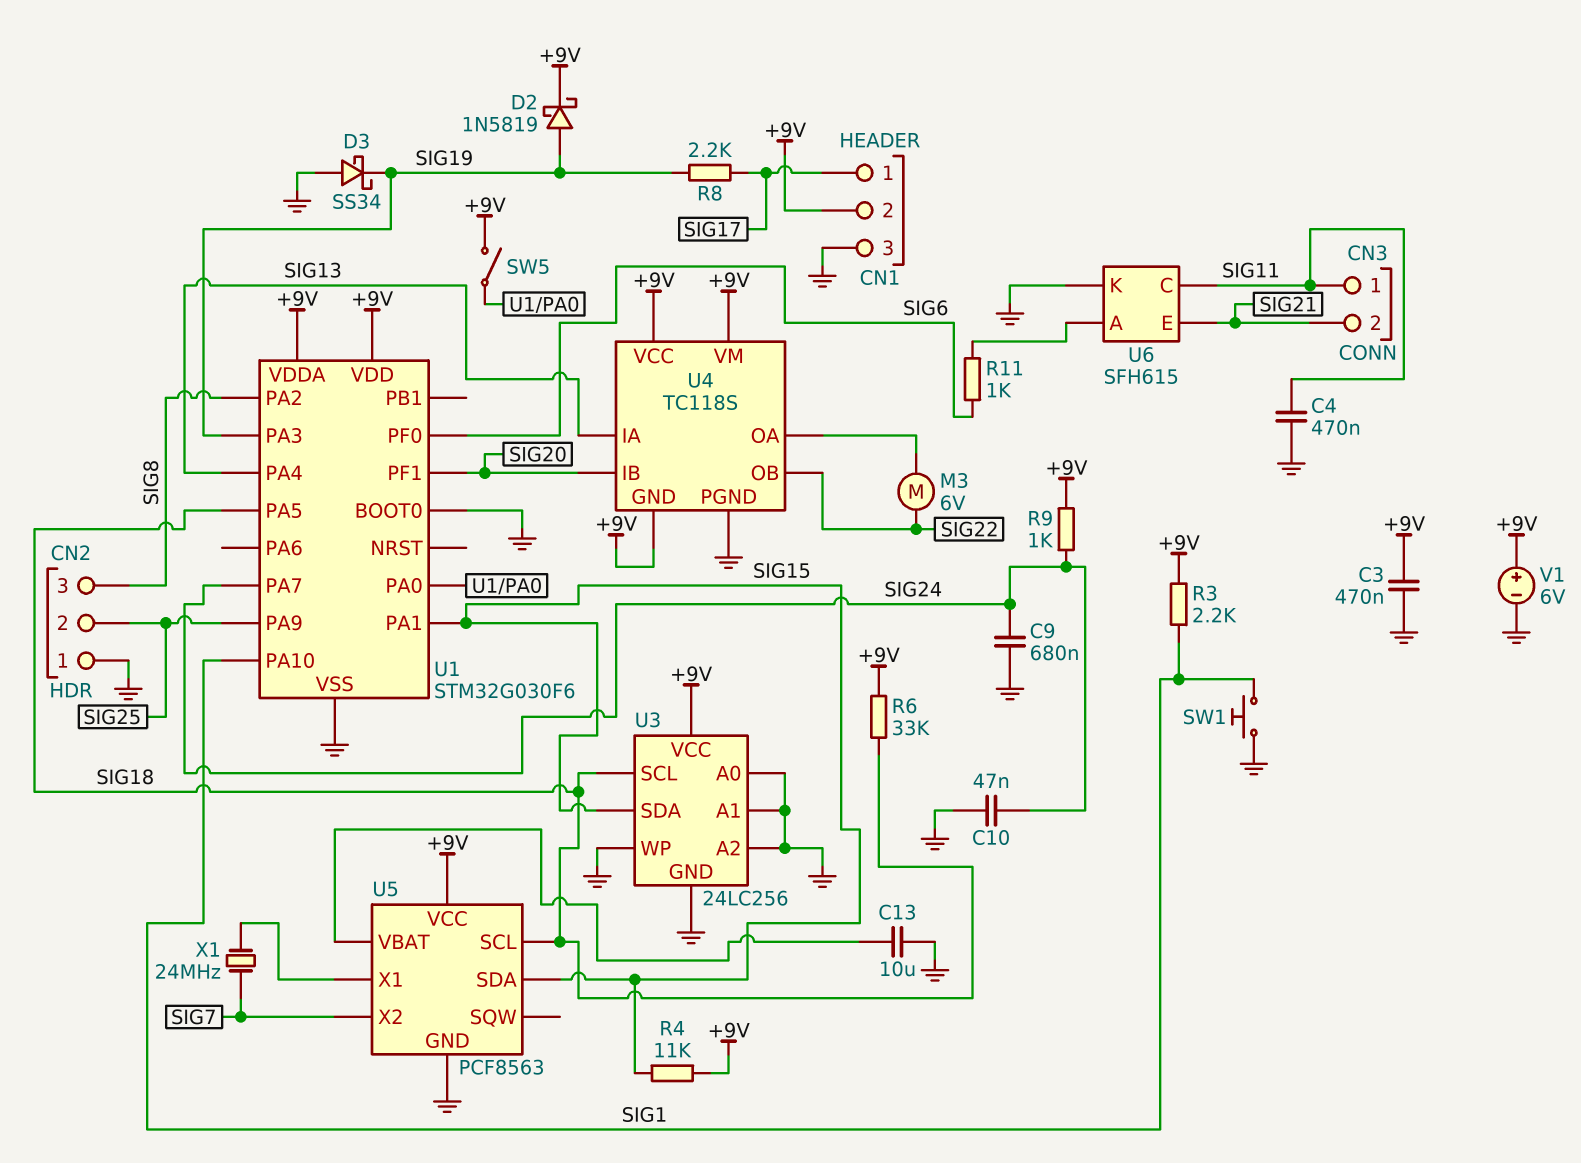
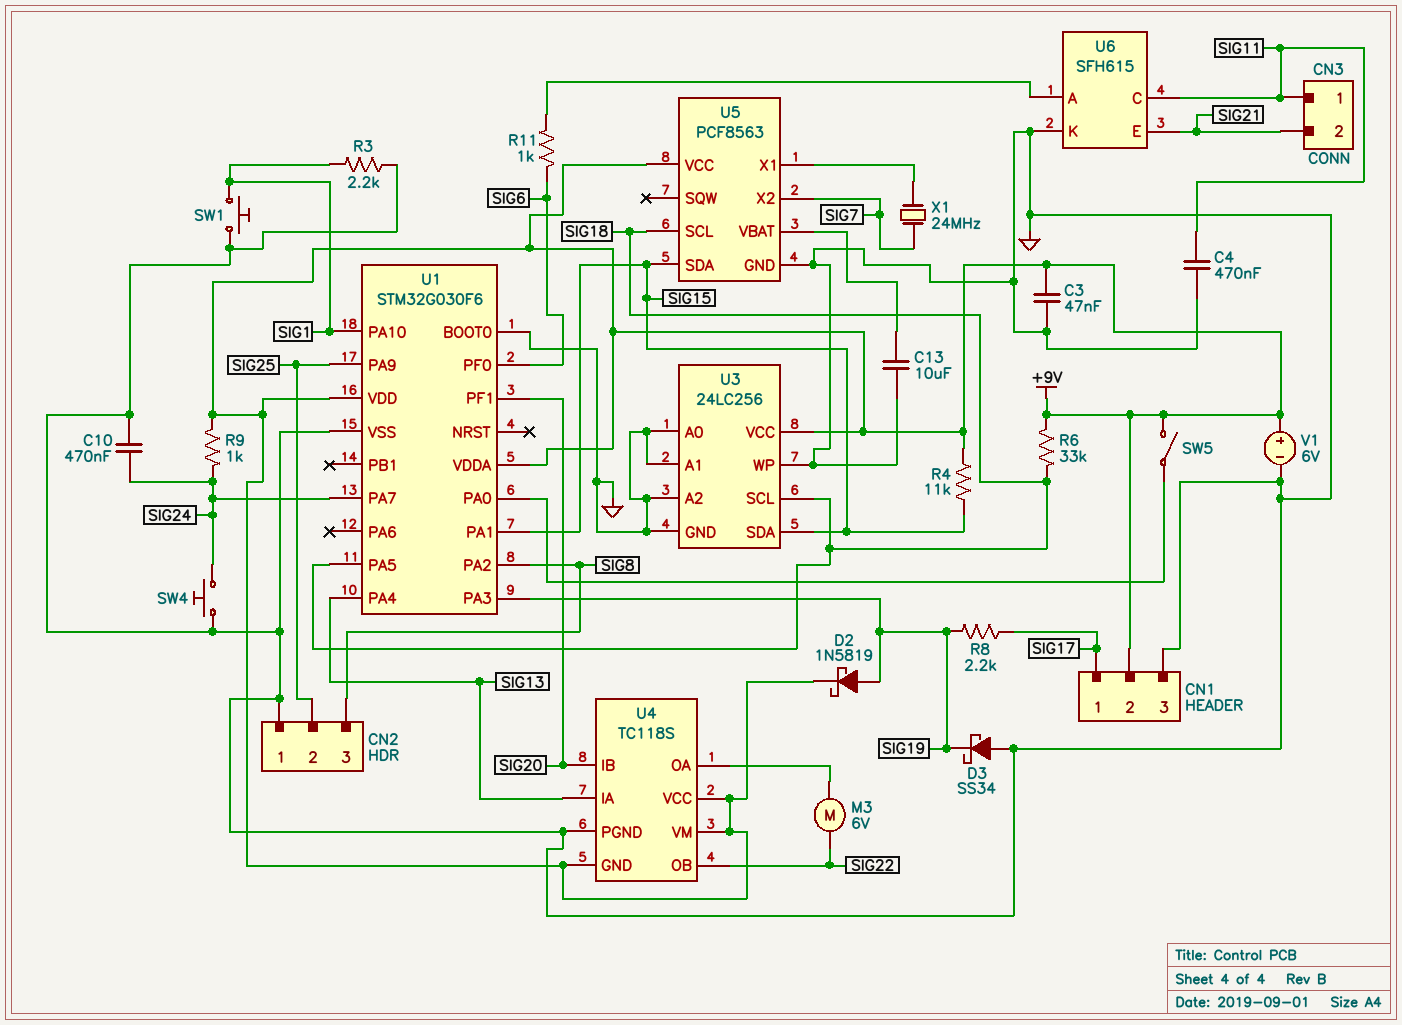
C3: 470nF (+9V, GND) -> 47nF (+9V, GND)
C9: 680nF (GND, SIG24) -> none
C10: 47nF (GND, SIG24) -> 470nF (GND, SIG24)
R3: 2.2k (+9V, SIG1) -> 2.2k (GND, SIG1)
SW4: none -> button (GND, SIG24)

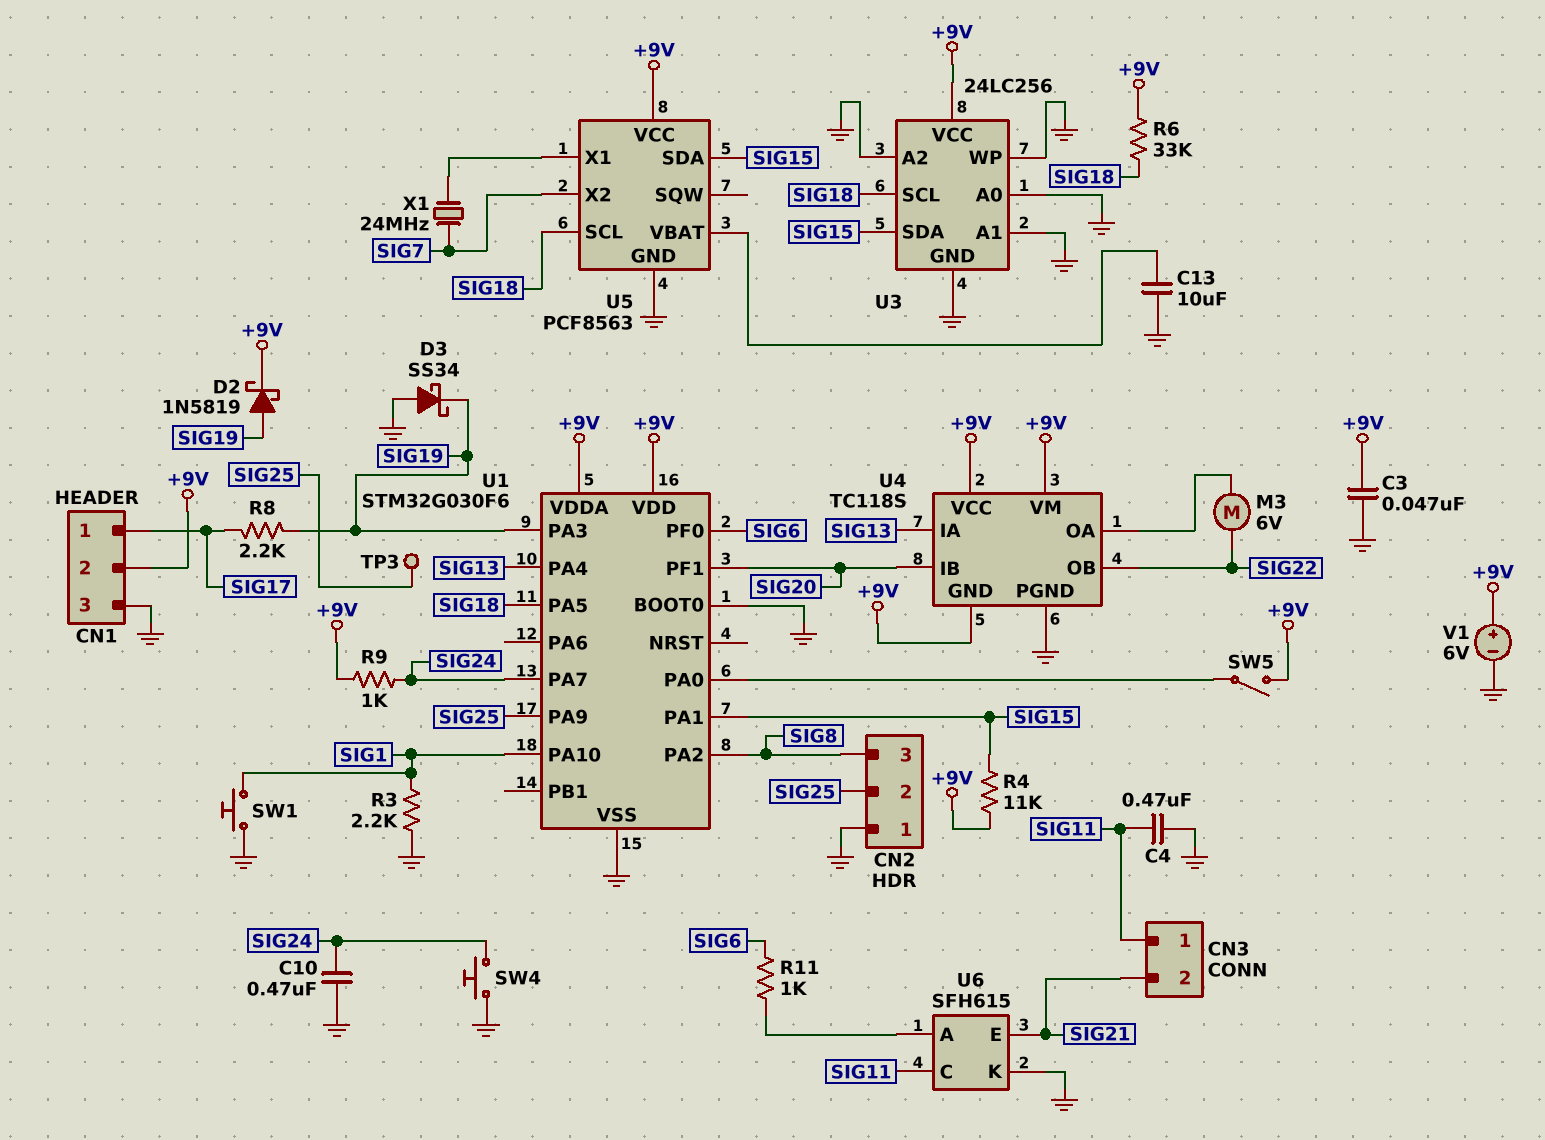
TP3: none -> test point (SIG25)

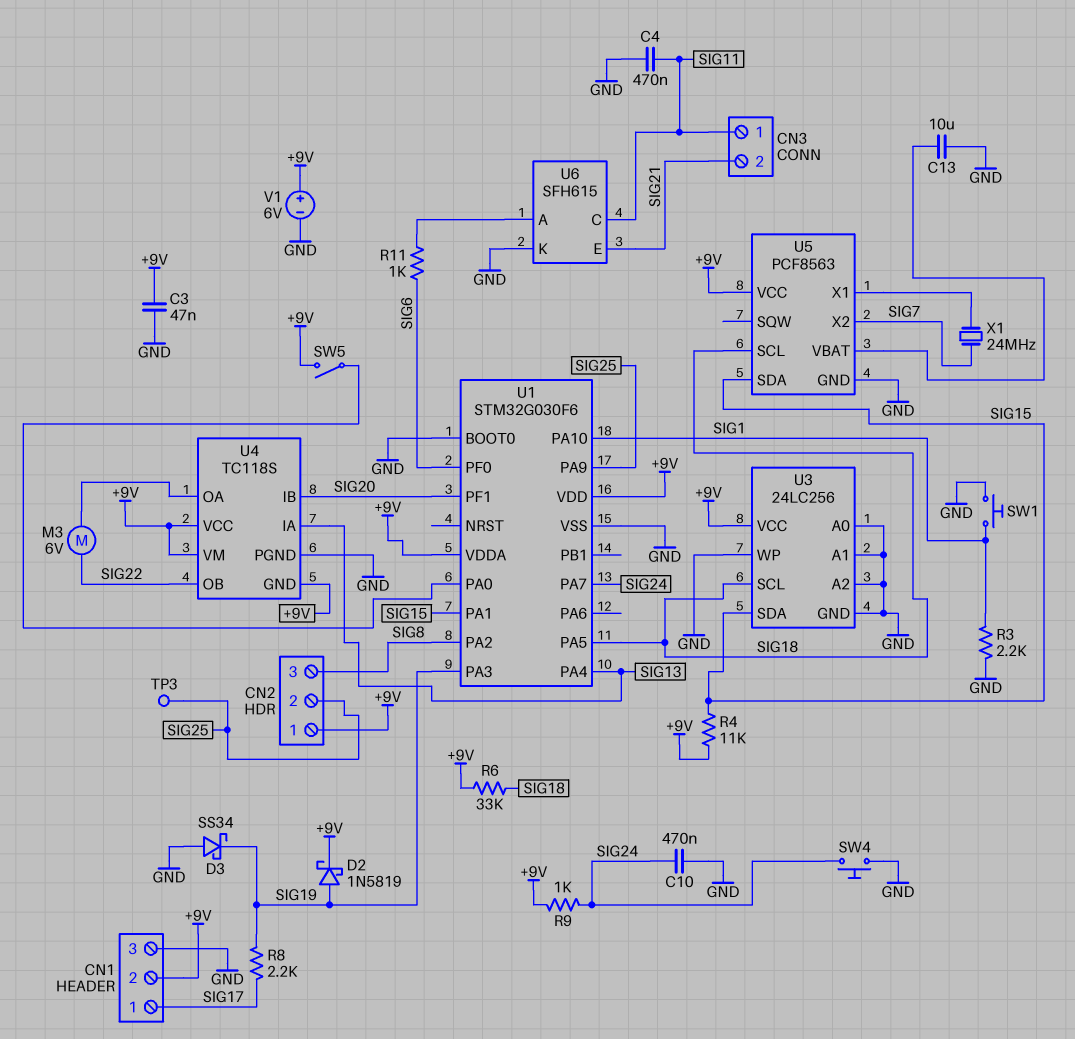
CN2 pin 1: GND -> +9V

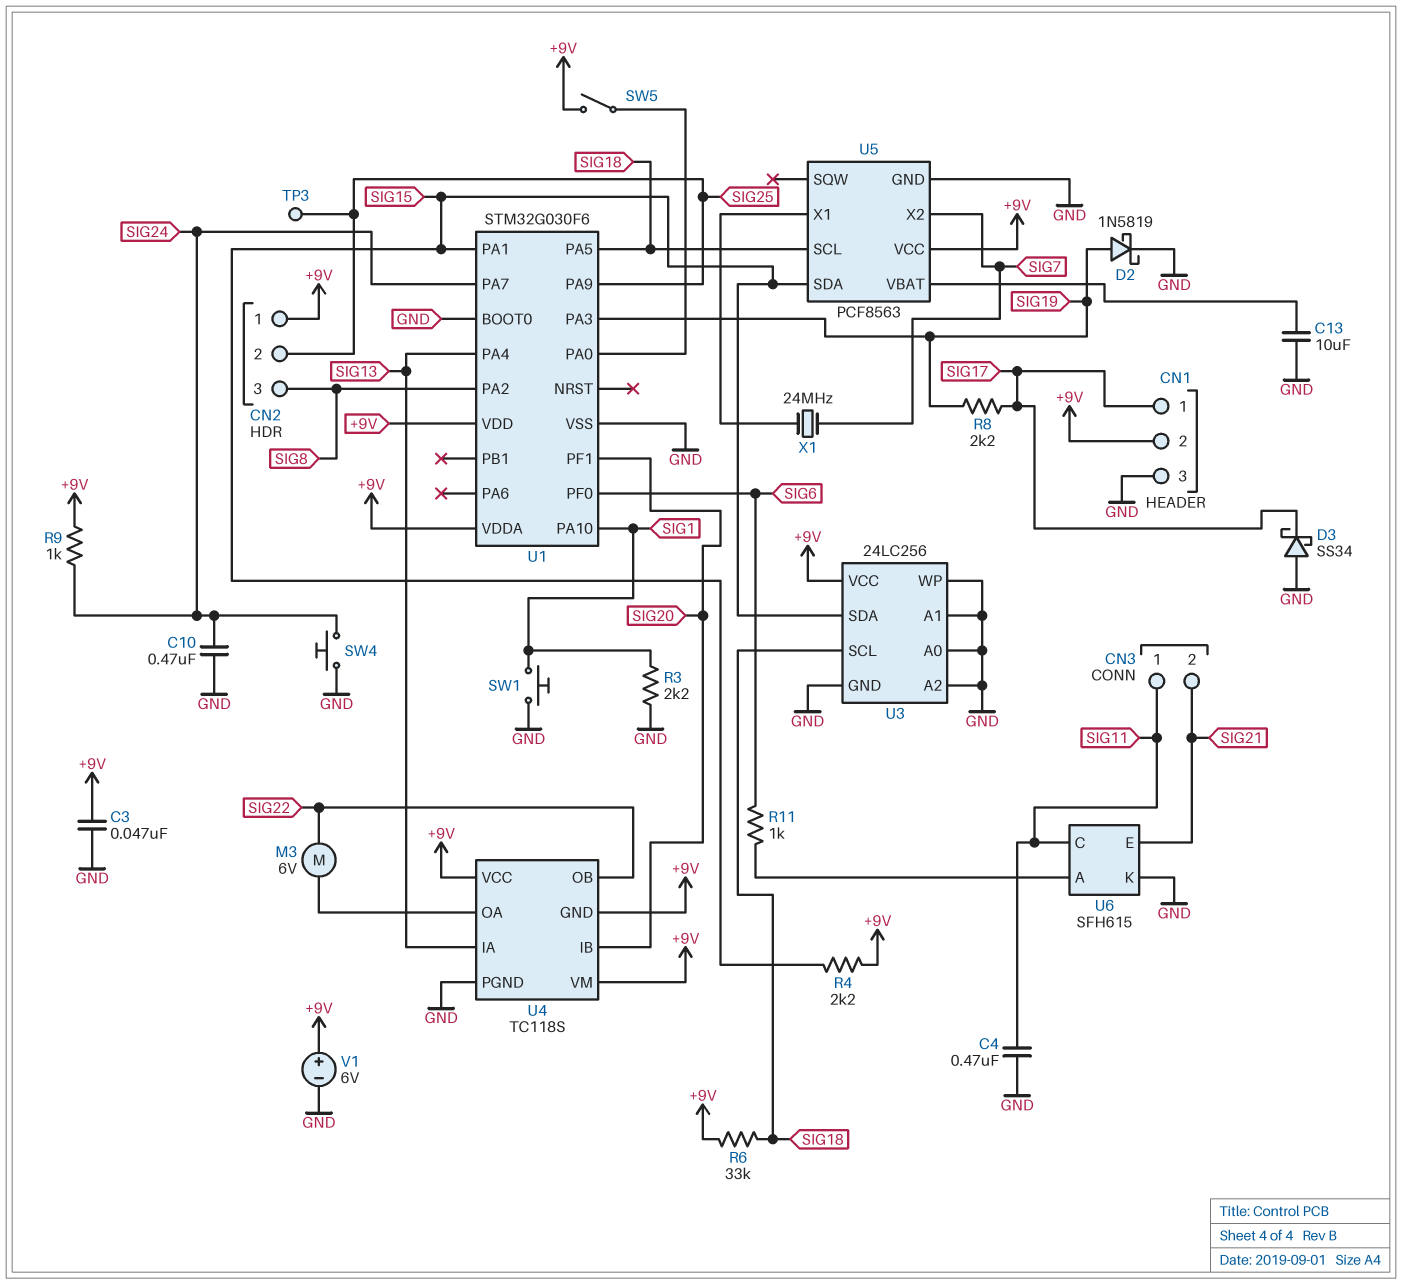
D2: schottky 1N5819 (A SIG19, K +9V) -> schottky 1N5819 (A SIG19, K GND)
D3: schottky SS34 (A GND, K SIG19) -> schottky SS34 (A GND, K SIG17)
R4: 11k (+9V, SIG15) -> 2.2k (+9V, SIG15)

